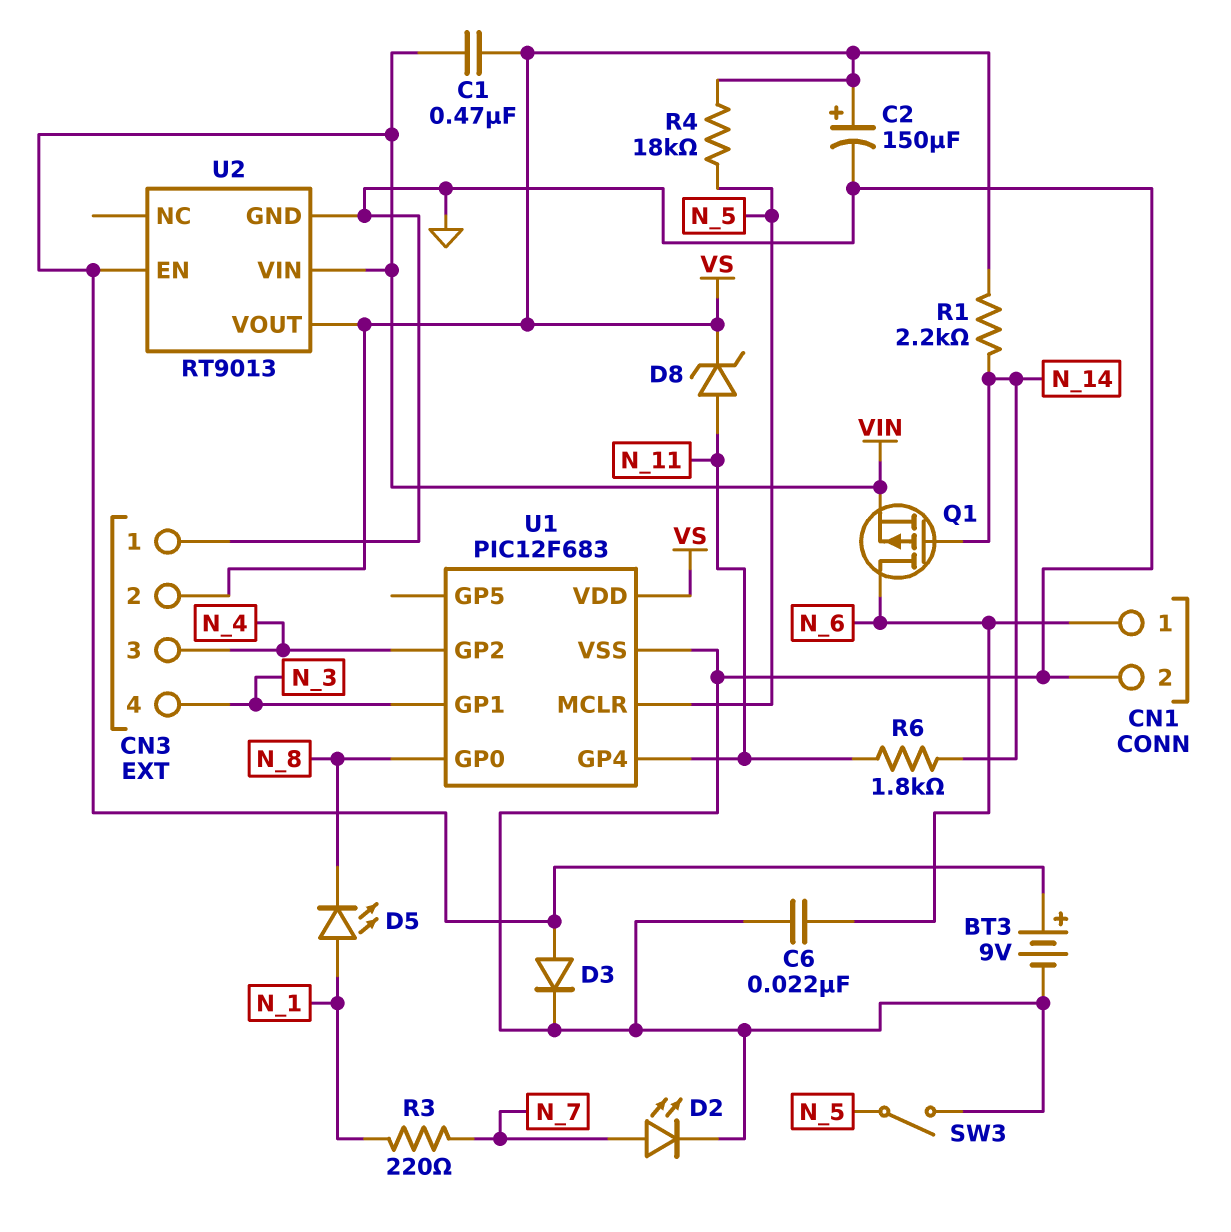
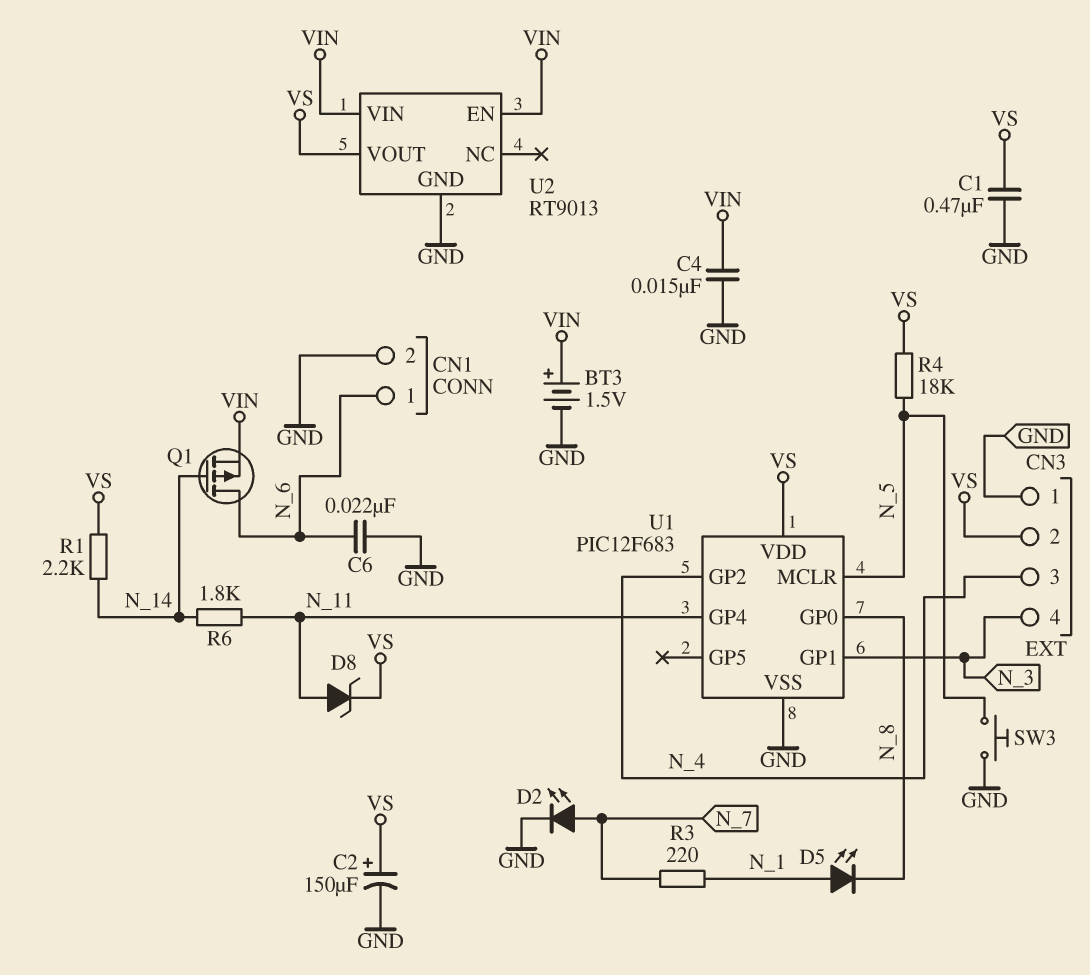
BT3: 9V (plus VIN, minus GND) -> 1.5V (plus VIN, minus GND)
C1: 470nF (VIN, VS) -> 470nF (GND, VS)
C4: none -> 15nF (GND, VIN)
D3: diode (A VIN, K GND) -> none
SW3: switch (GND, N_5) -> button (GND, N_5)

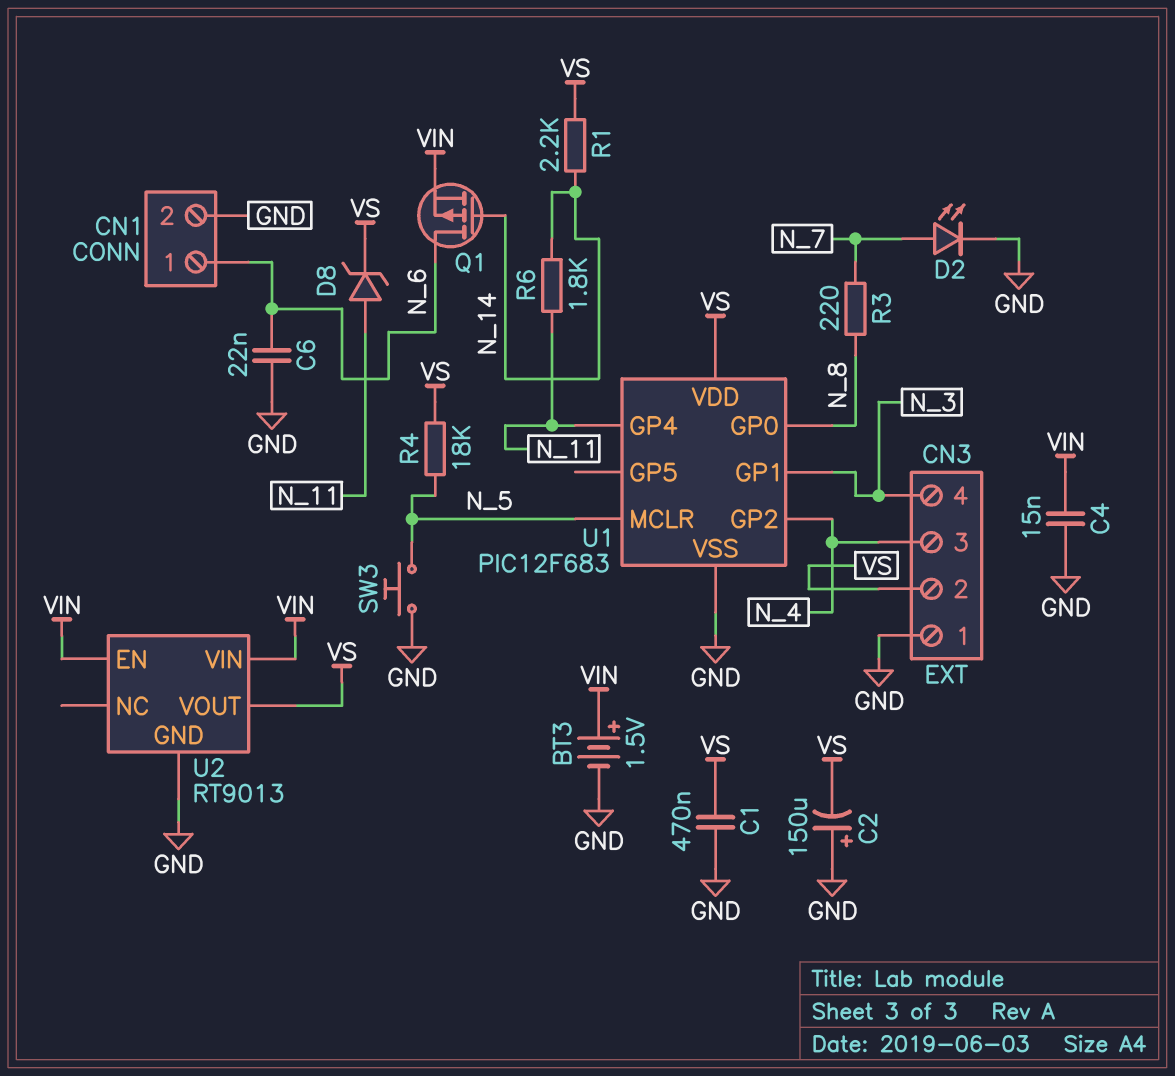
C2: 150uF (plus VS, minus GND) -> 150uF (plus GND, minus VS)
D5: LED (A N_1, K N_8) -> none
R3: 220 (N_1, N_7) -> 220 (N_7, N_8)

